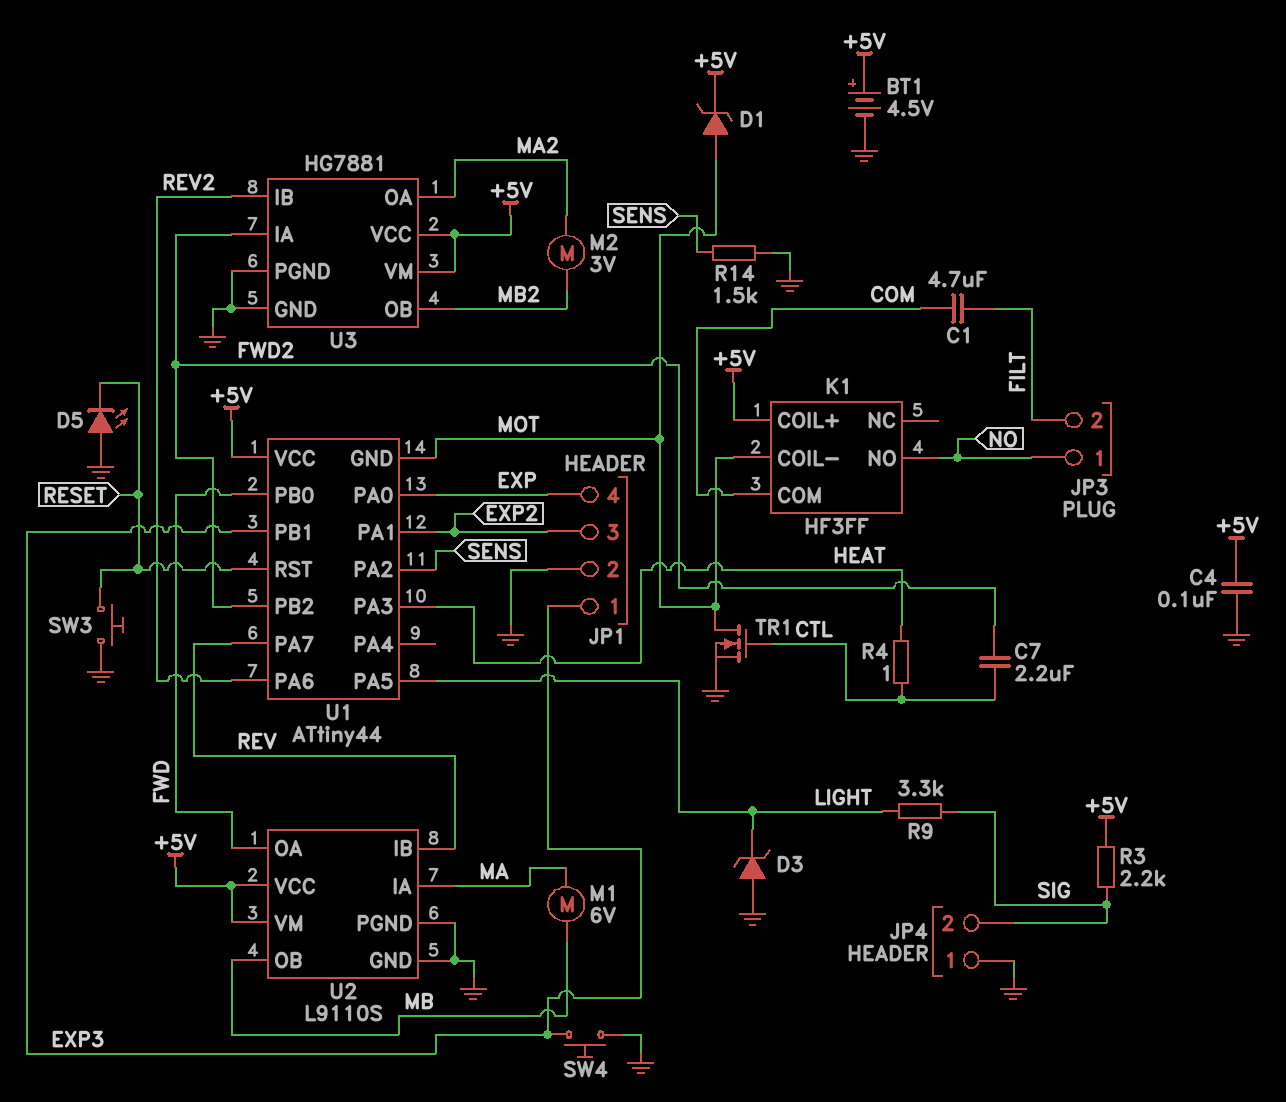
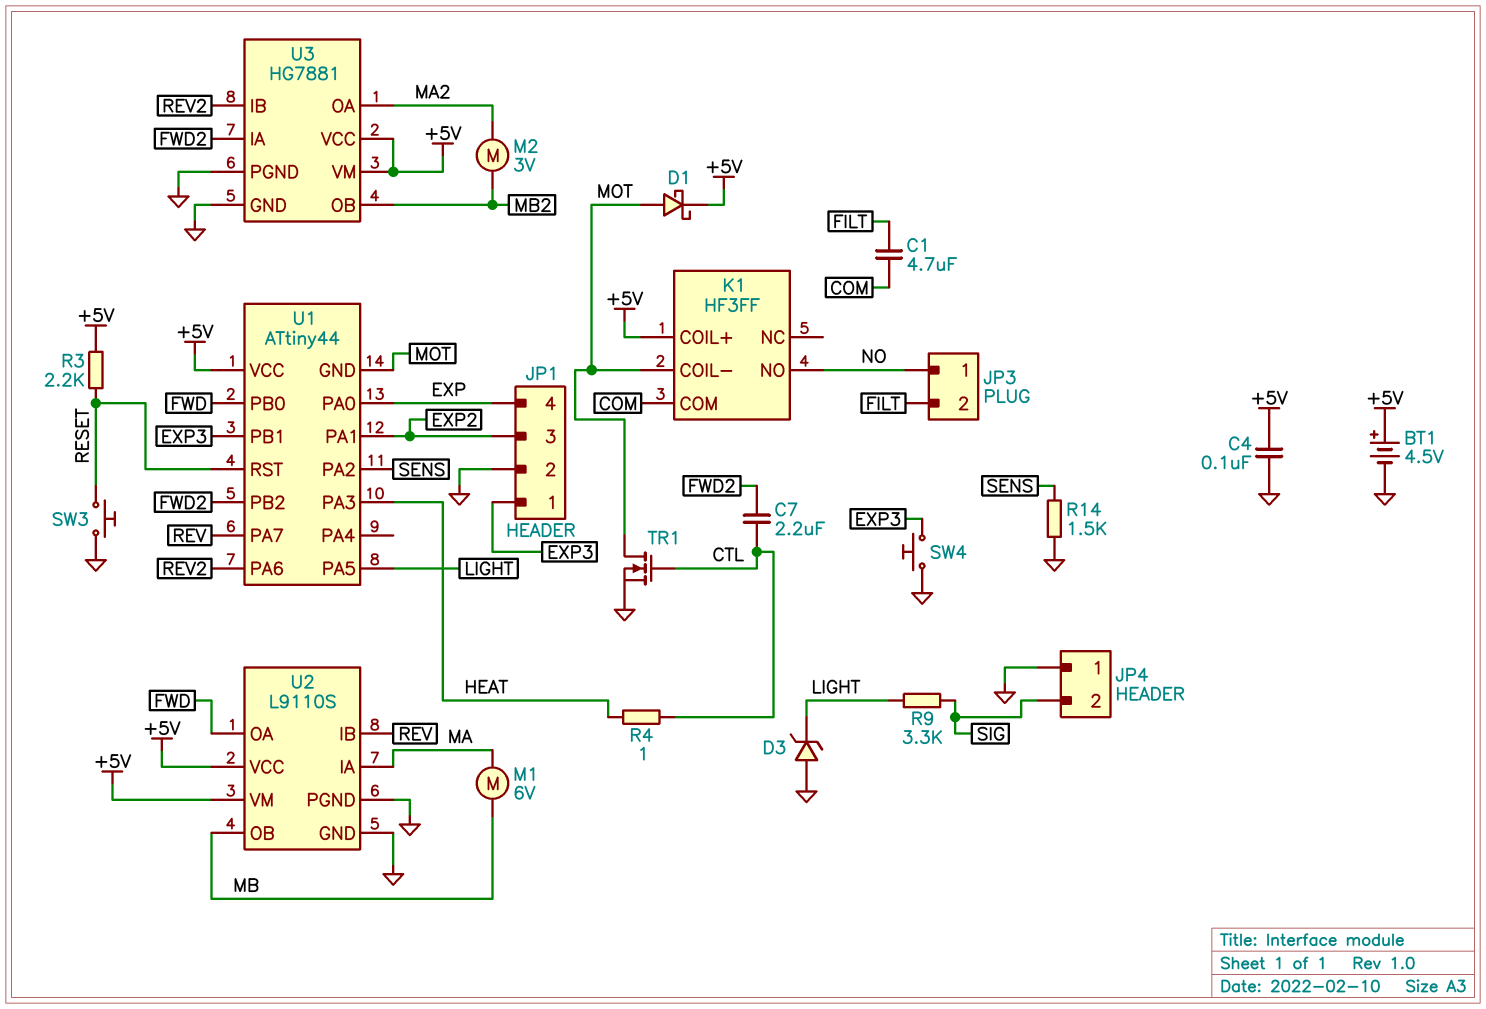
D1: zener (A MOT, K +5V) -> schottky (A MOT, K +5V)
D5: LED (A GND, K RESET) -> none
R3: 2.2k (+5V, SIG) -> 2.2k (+5V, RESET)

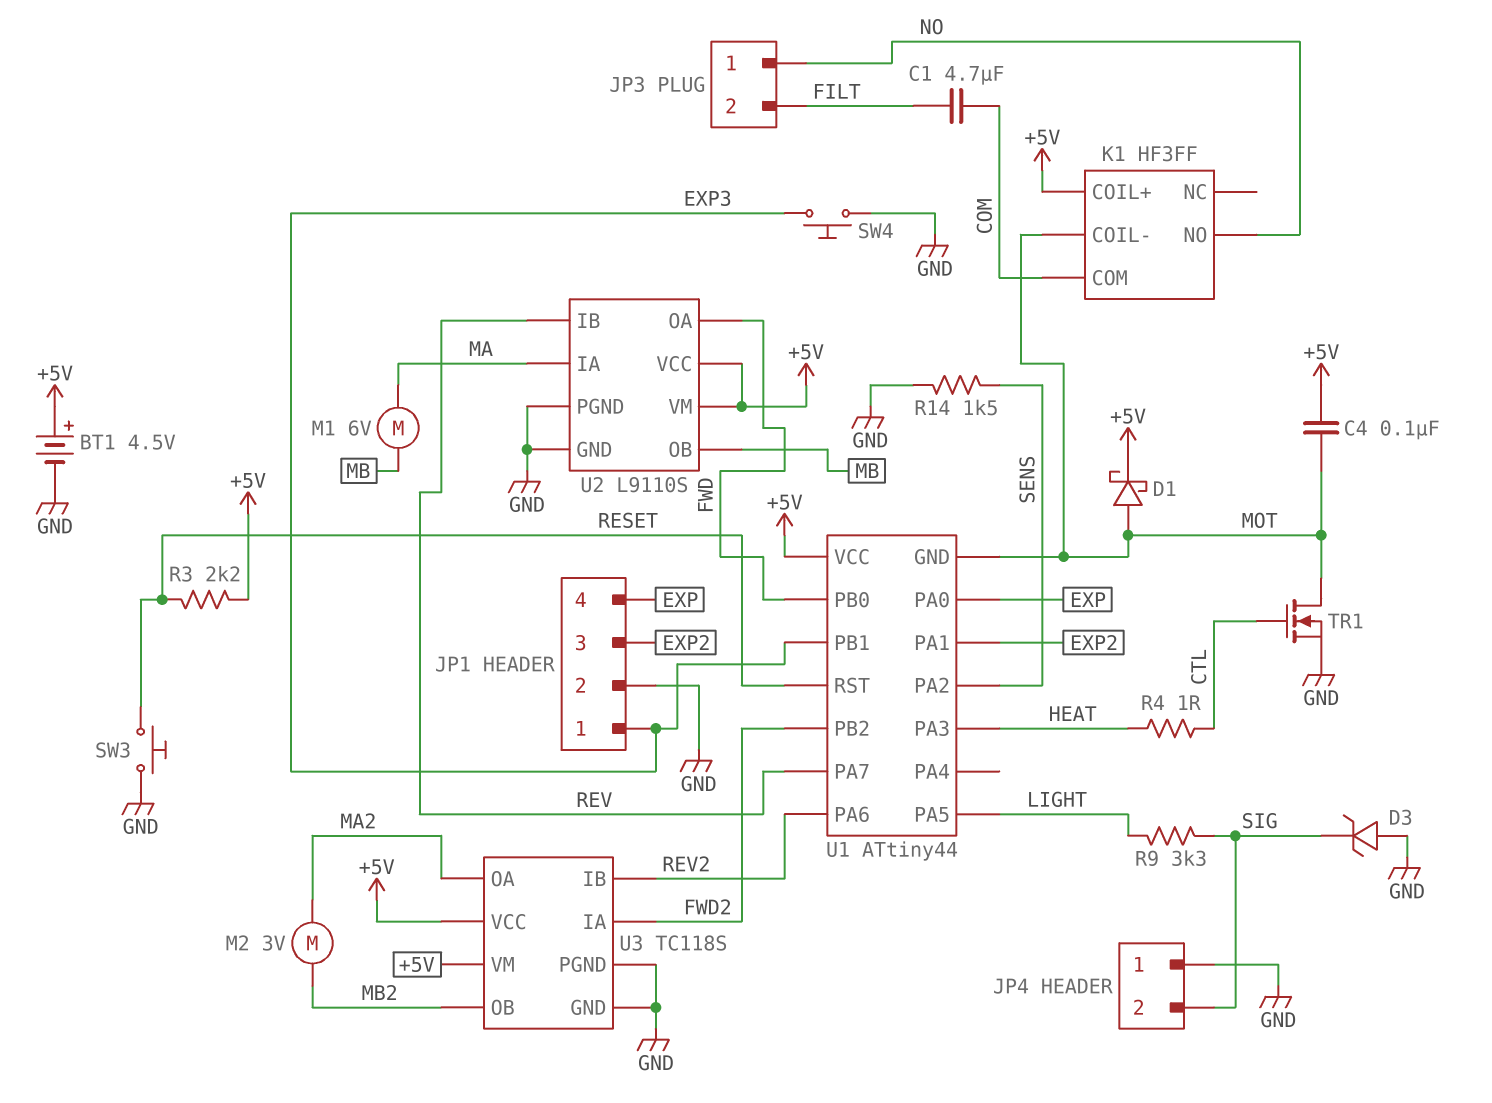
C4: 100nF (+5V, GND) -> 100nF (+5V, MOT)
C7: 2.2uF (CTL, FWD2) -> none
D3: zener (A GND, K LIGHT) -> zener (A GND, K SIG)
U3: HG7881 -> TC118S

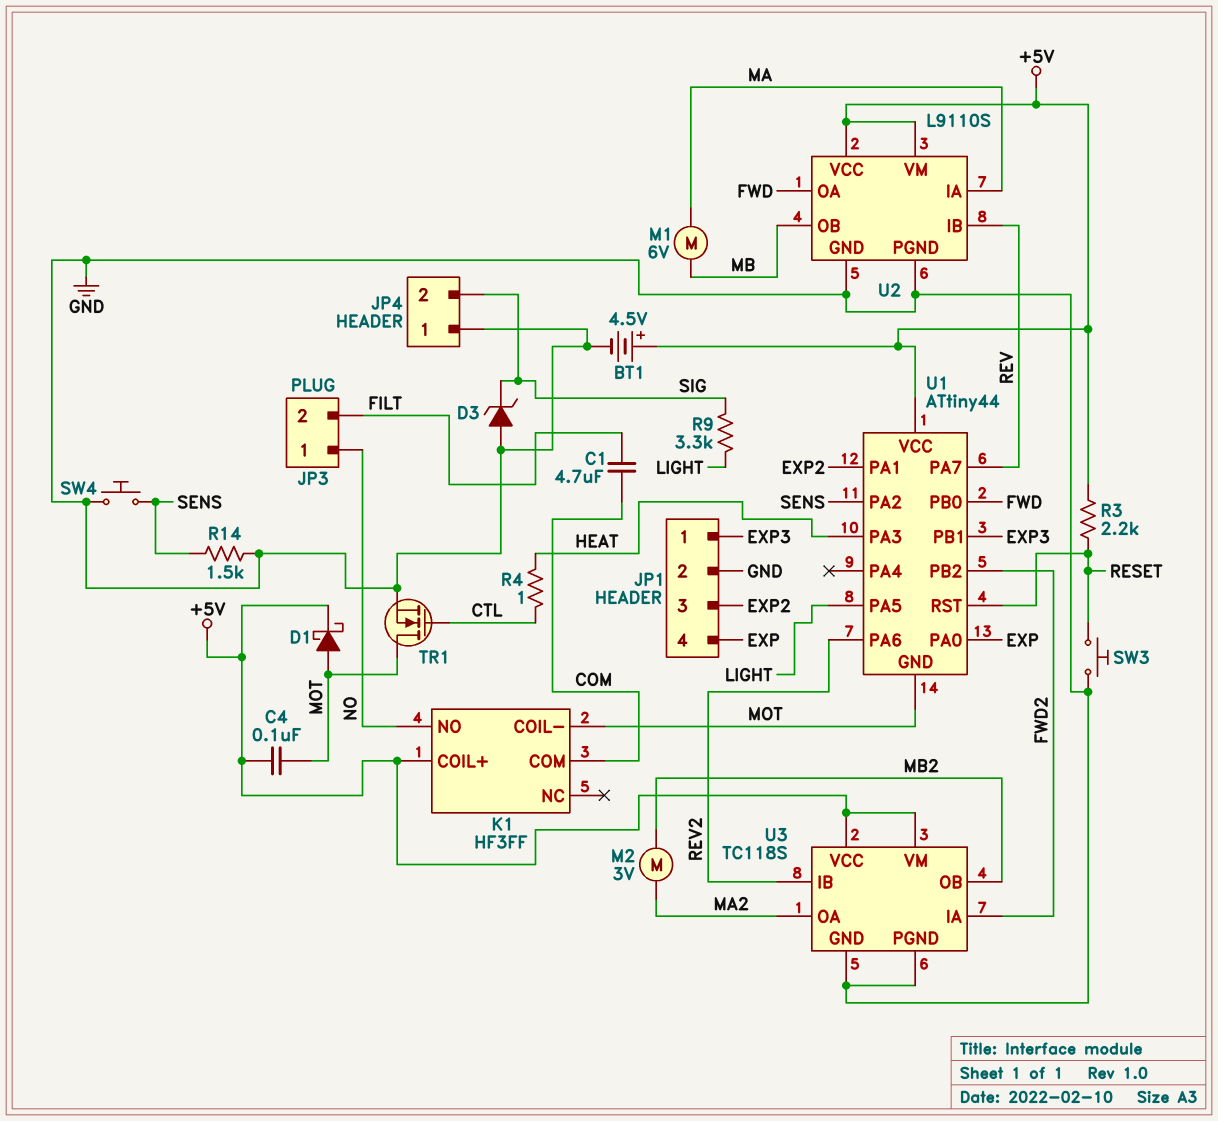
SW4: button (EXP3, GND) -> button (GND, SENS)

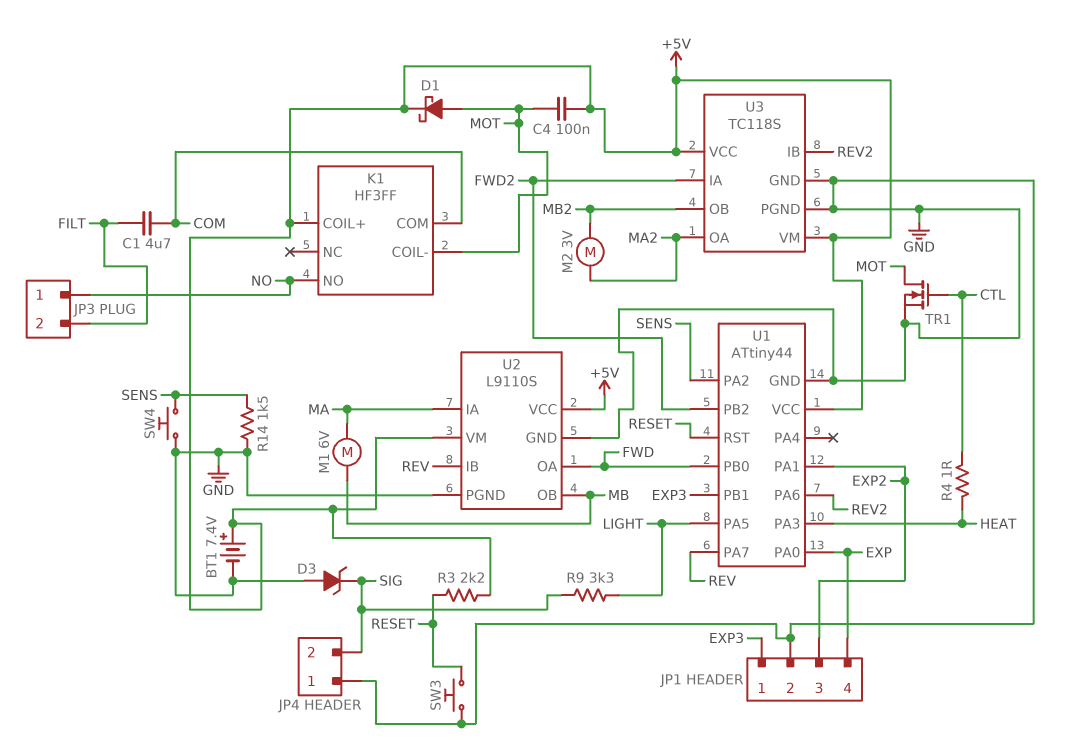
BT1: 4.5V (plus +5V, minus GND) -> 7.4V (plus +5V, minus GND)
U1 pin GND: MOT -> GND

